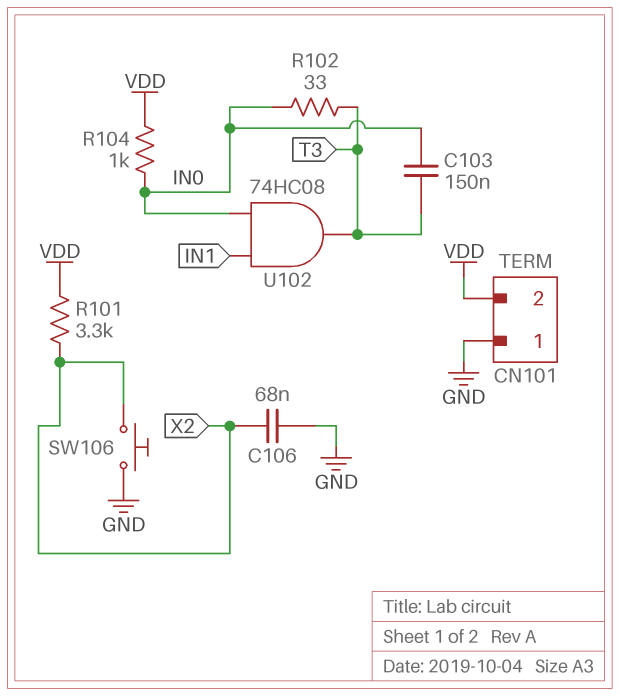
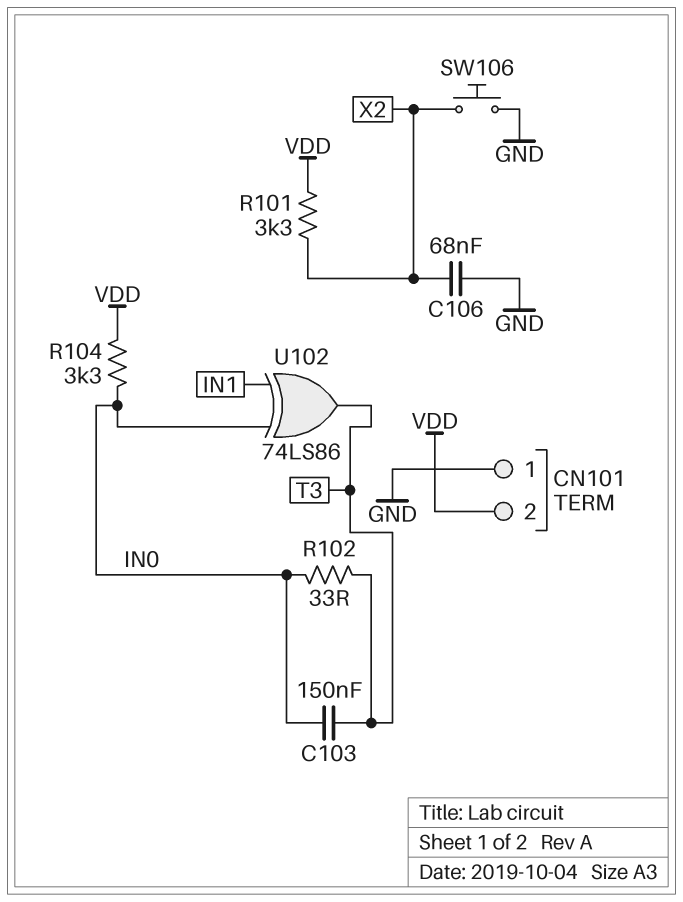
R104: 1k (IN0, VDD) -> 3.3k (IN0, VDD)
U102: AND 74HC08 (in IN0, in IN1, out T3) -> XOR 74LS86 (in IN0, in IN1, out T3)

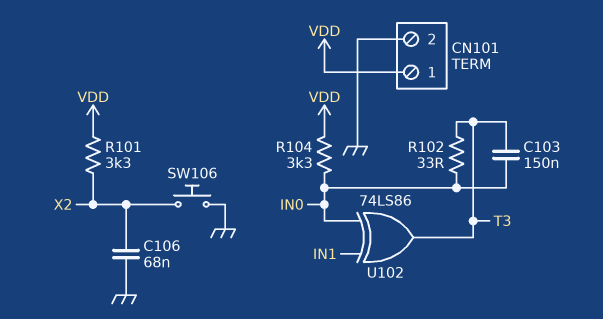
CN101 pin 1: GND -> VDD
CN101 pin 2: VDD -> GND

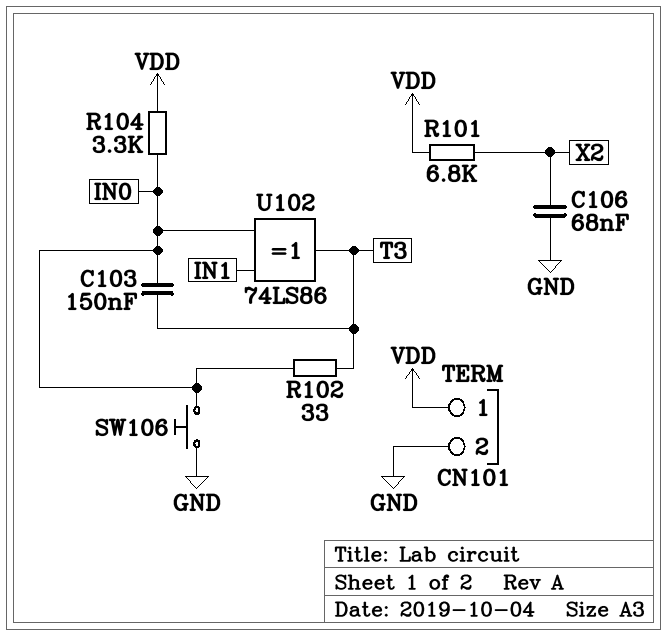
R101: 3.3k (VDD, X2) -> 6.8k (VDD, X2)
SW106: button (GND, X2) -> button (GND, IN0)

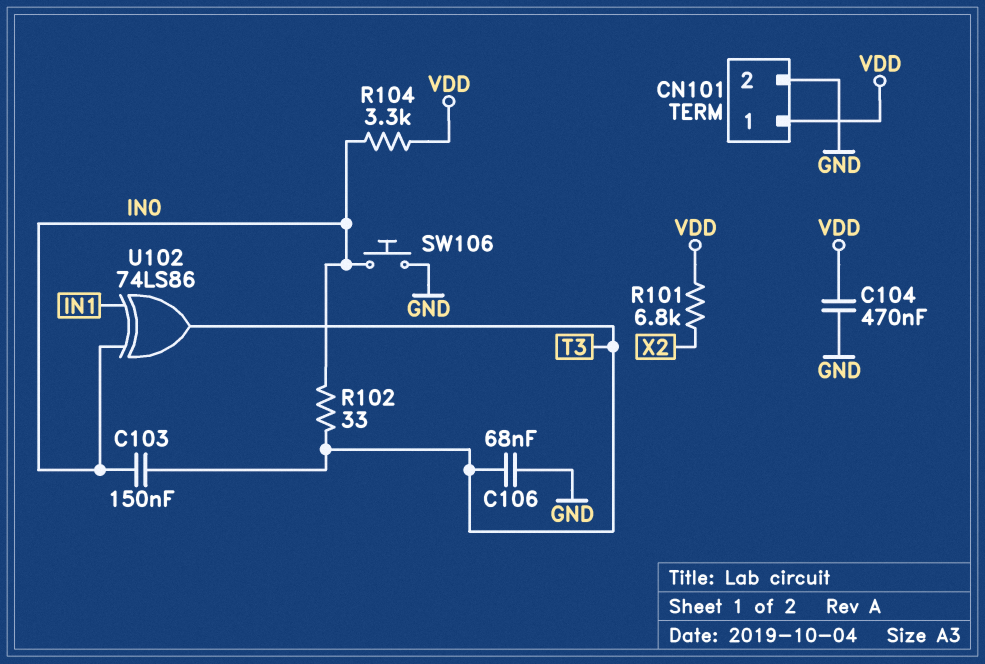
C104: none -> 470nF (GND, VDD)
C106: 68nF (GND, X2) -> 68nF (GND, T3)

